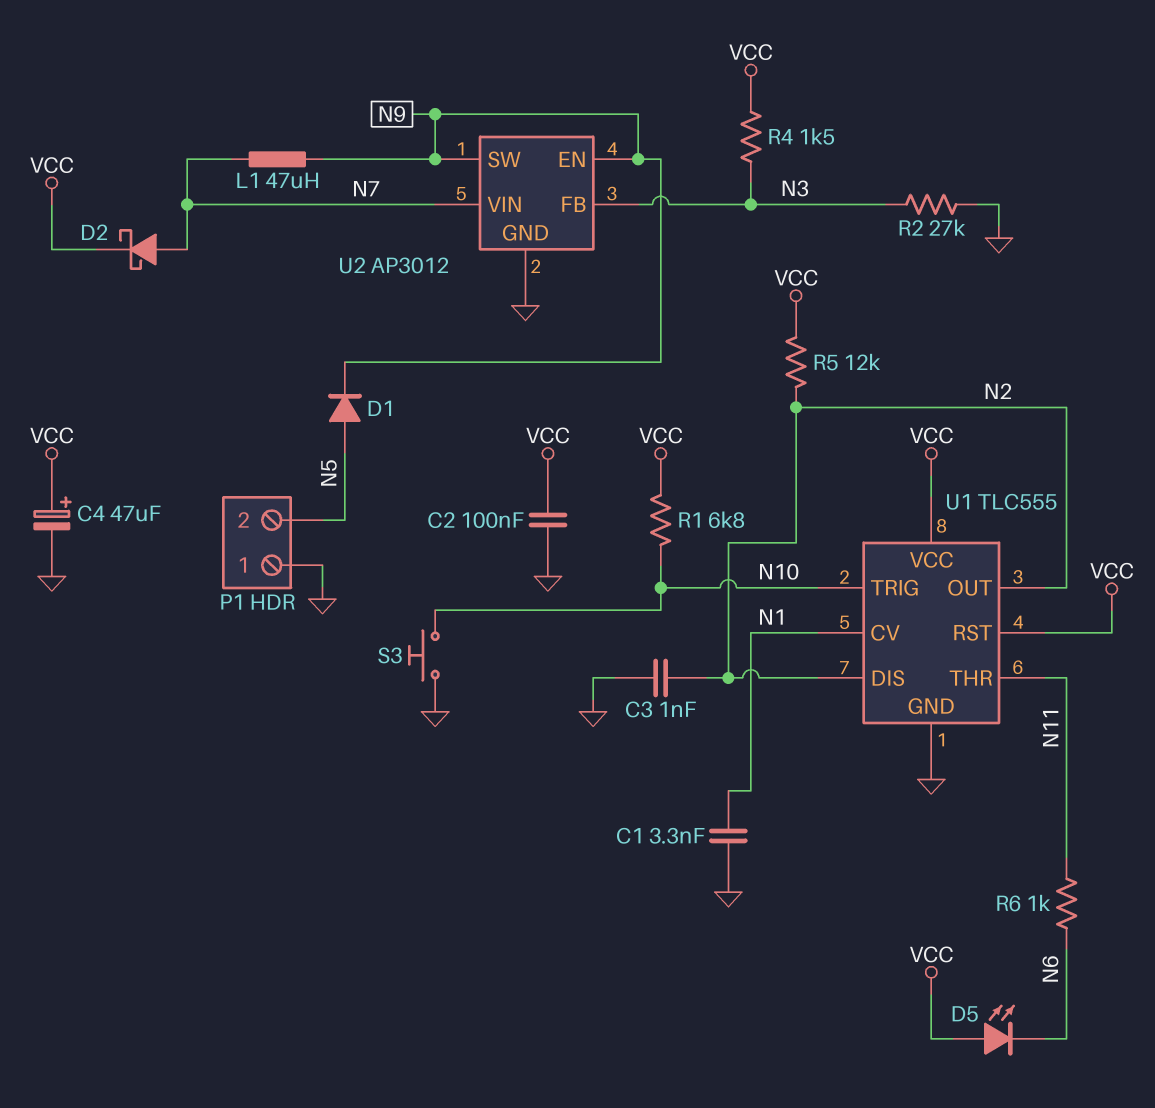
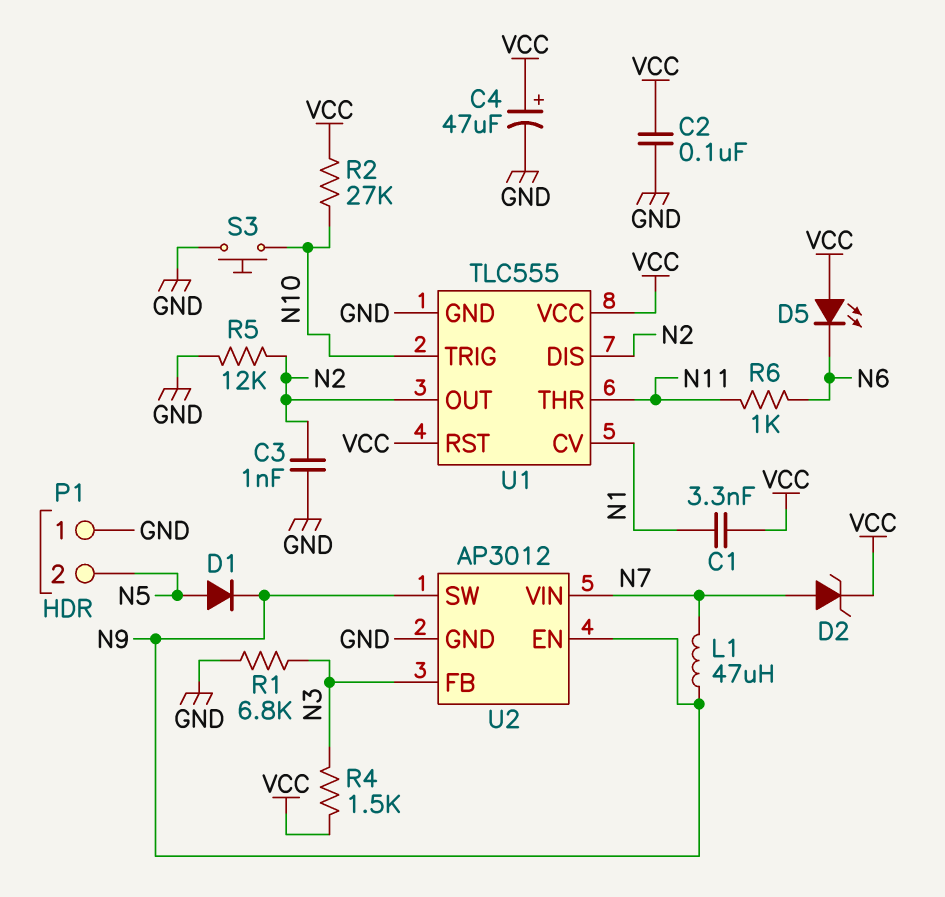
C1: 3.3nF (GND, N1) -> 3.3nF (N1, VCC)
D2: schottky (A N7, K VCC) -> zener (A N7, K VCC)
R1: 6.8k (N10, VCC) -> 6.8k (GND, N3)
R2: 27k (GND, N3) -> 27k (N10, VCC)
R5: 12k (N2, VCC) -> 12k (GND, N2)

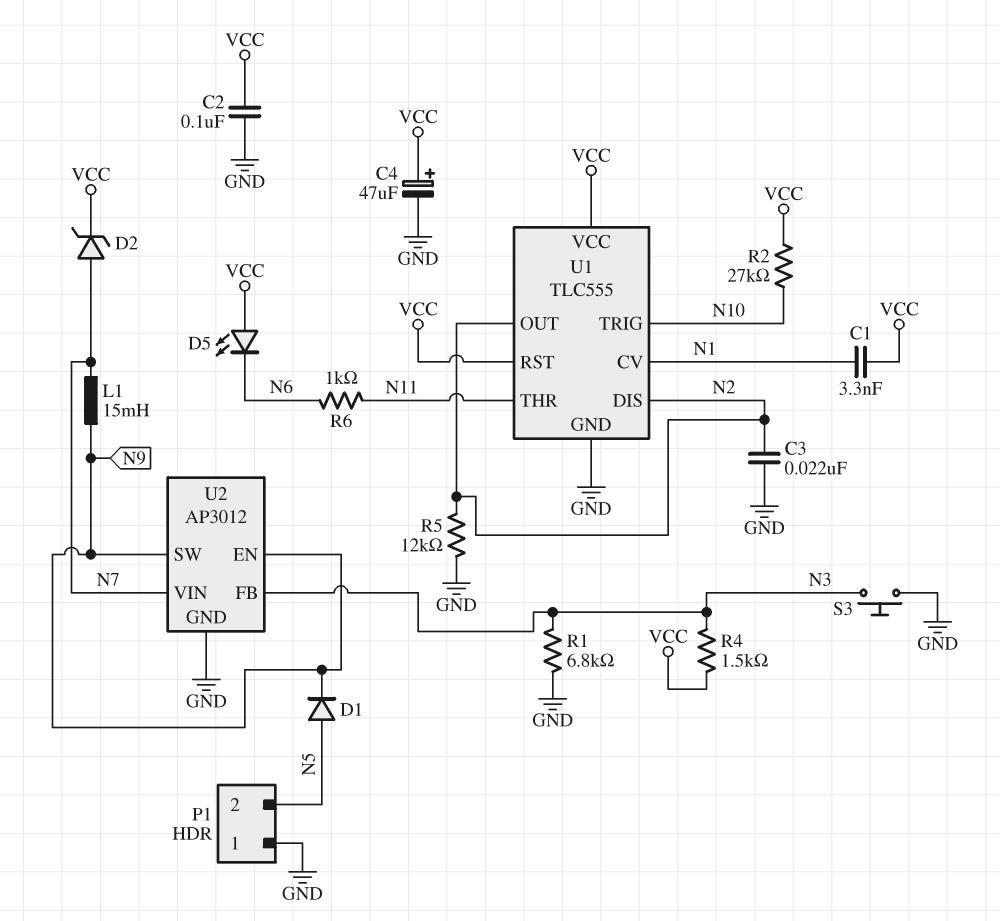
C3: 1nF (GND, N2) -> 22nF (GND, N2)
L1: 47uH (N7, N9) -> 15mH (N7, N9)
S3: button (GND, N10) -> button (GND, N3)

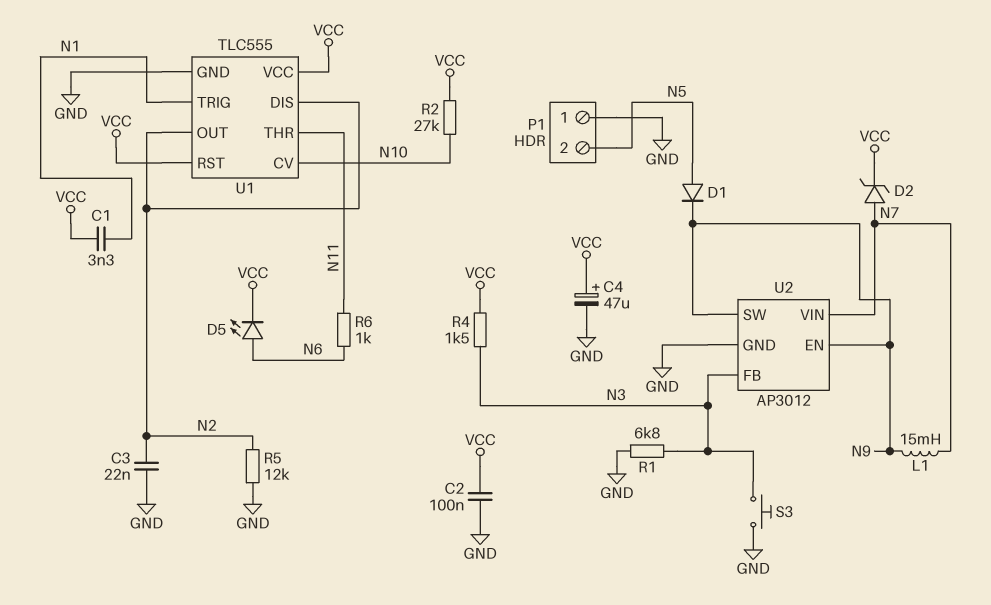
D5: LED (A VCC, K N6) -> LED (A N6, K VCC)
U1 pin CV: N1 -> N10
U1 pin TRIG: N10 -> N1

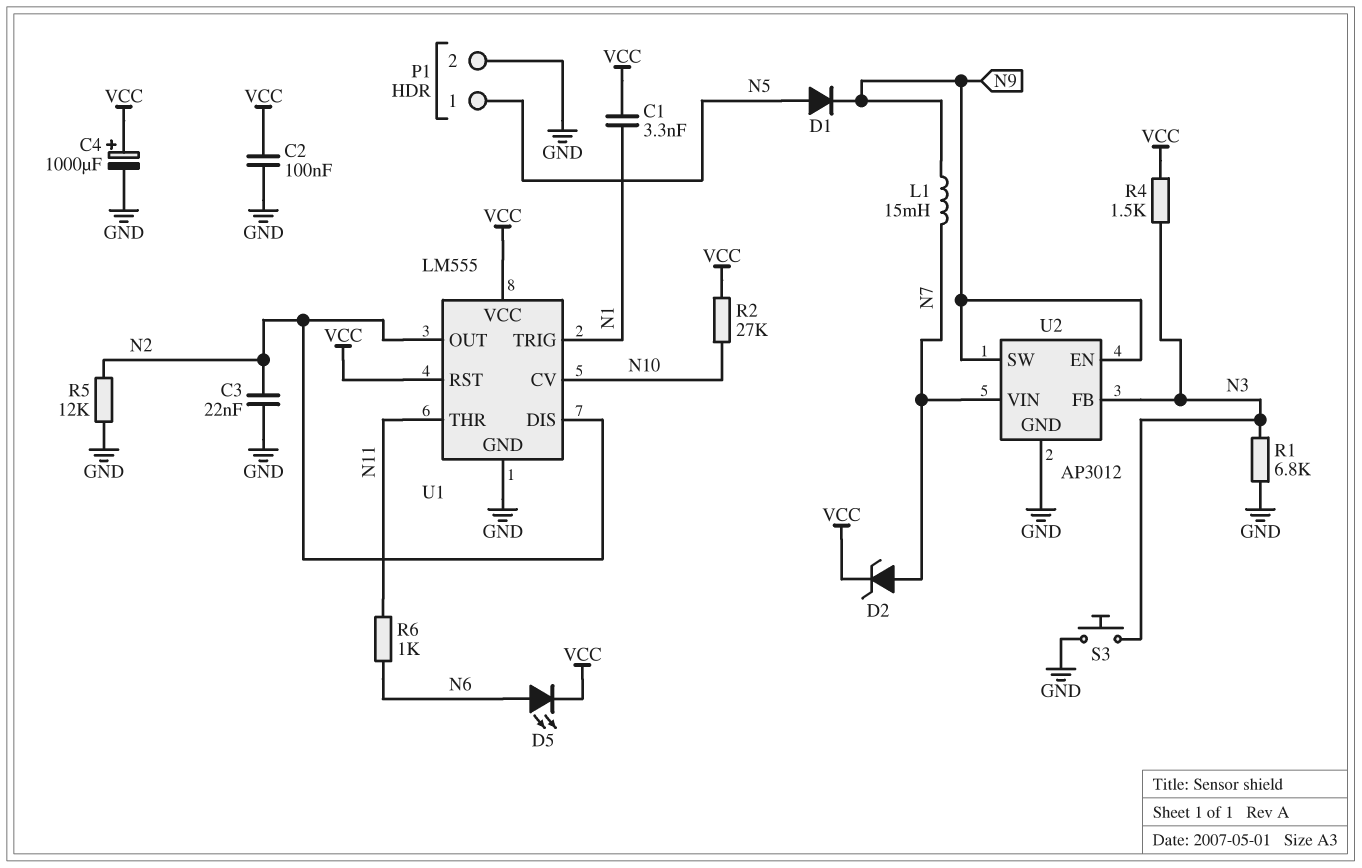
C4: 47uF (plus VCC, minus GND) -> 1000uF (plus VCC, minus GND)
P1 pin 1: GND -> N5
P1 pin 2: N5 -> GND
U1: TLC555 -> LM555

